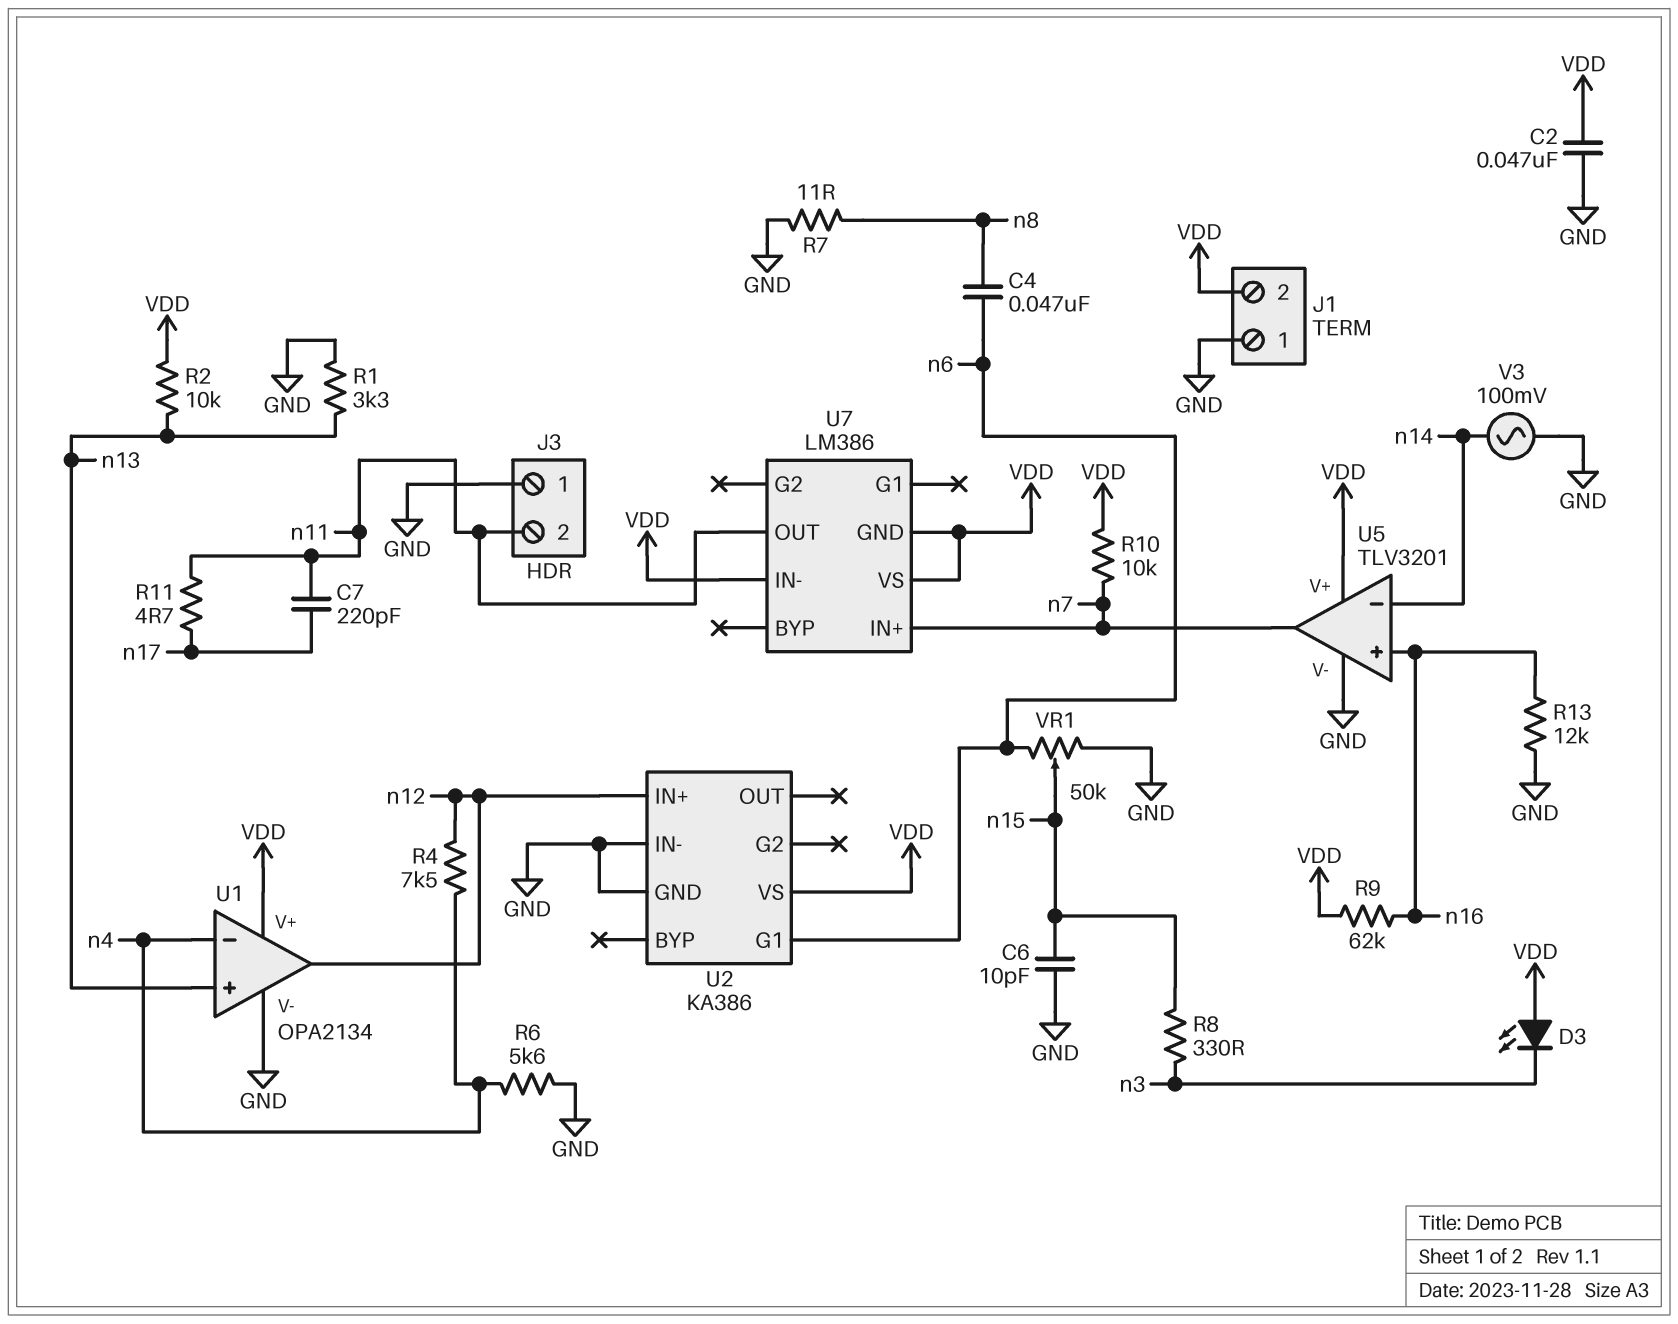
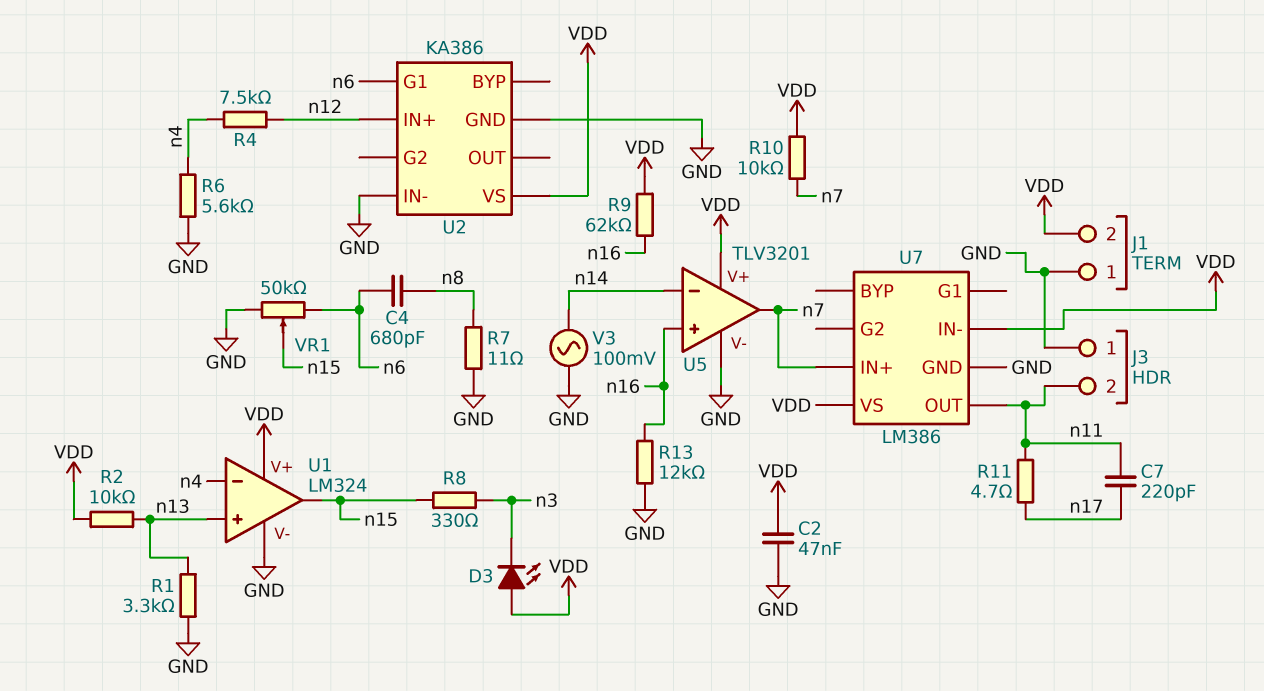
C4: 47nF (n6, n8) -> 680pF (n6, n8)
C6: 10pF (GND, n15) -> none
U1: OPA2134 -> LM324
U1 pin out: n12 -> n15
U7 pin GND: VDD -> GND

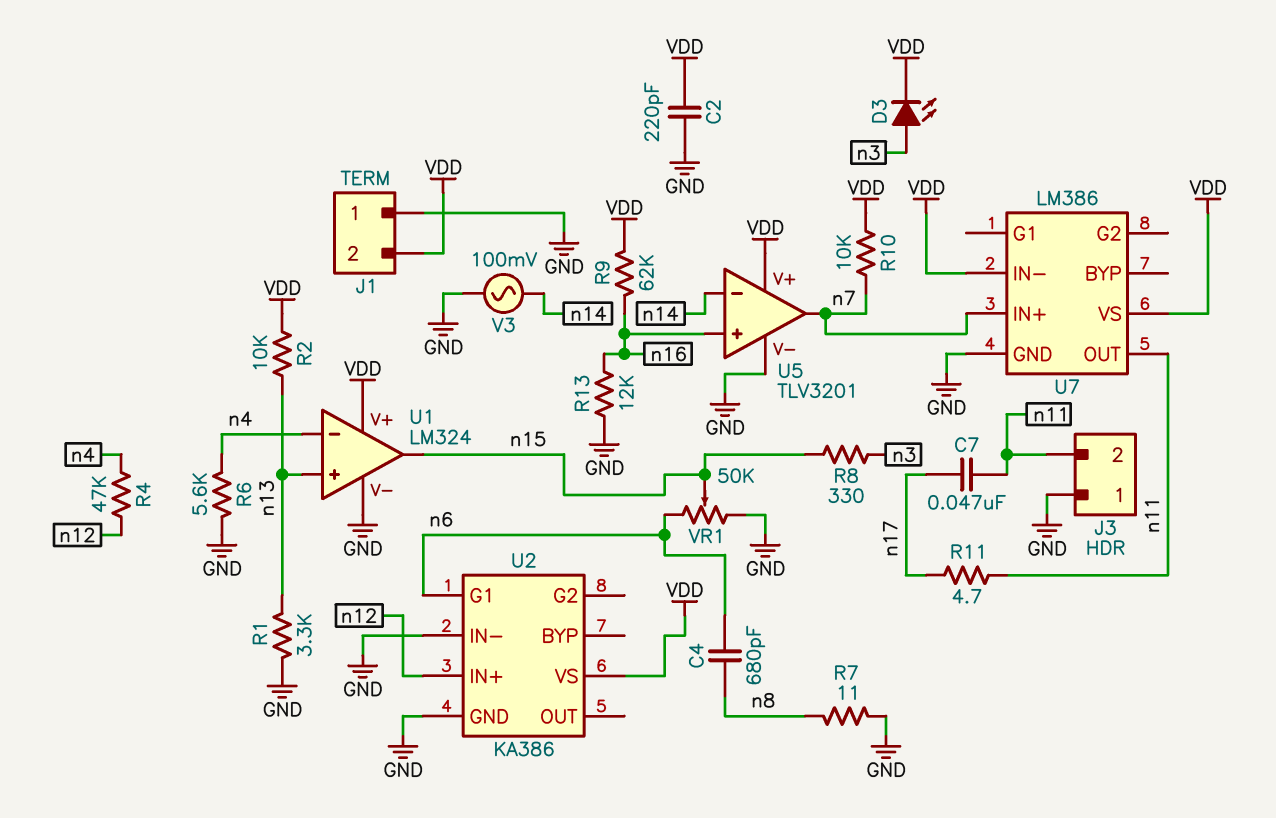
C2: 47nF (GND, VDD) -> 220pF (GND, VDD)
C7: 220pF (n11, n17) -> 47nF (n11, n17)
D3: LED (A VDD, K n3) -> LED (A n3, K VDD)
R4: 7.5k (n4, n12) -> 47k (n4, n12)

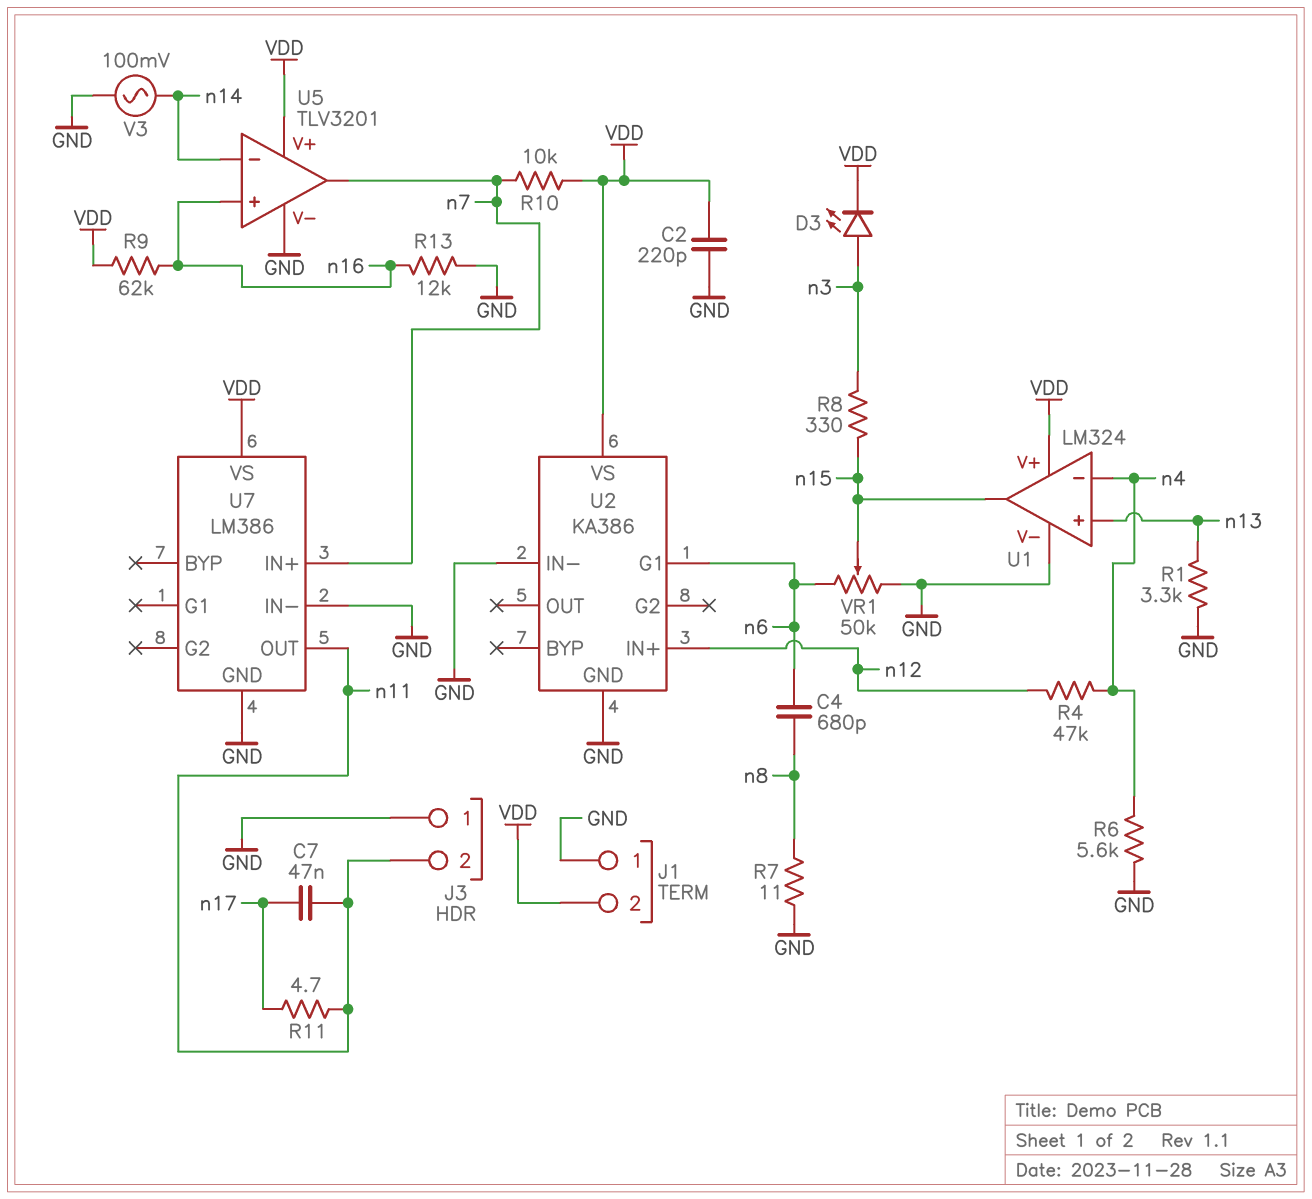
R2: 10k (VDD, n13) -> none
U7 pin IN-: VDD -> GND

